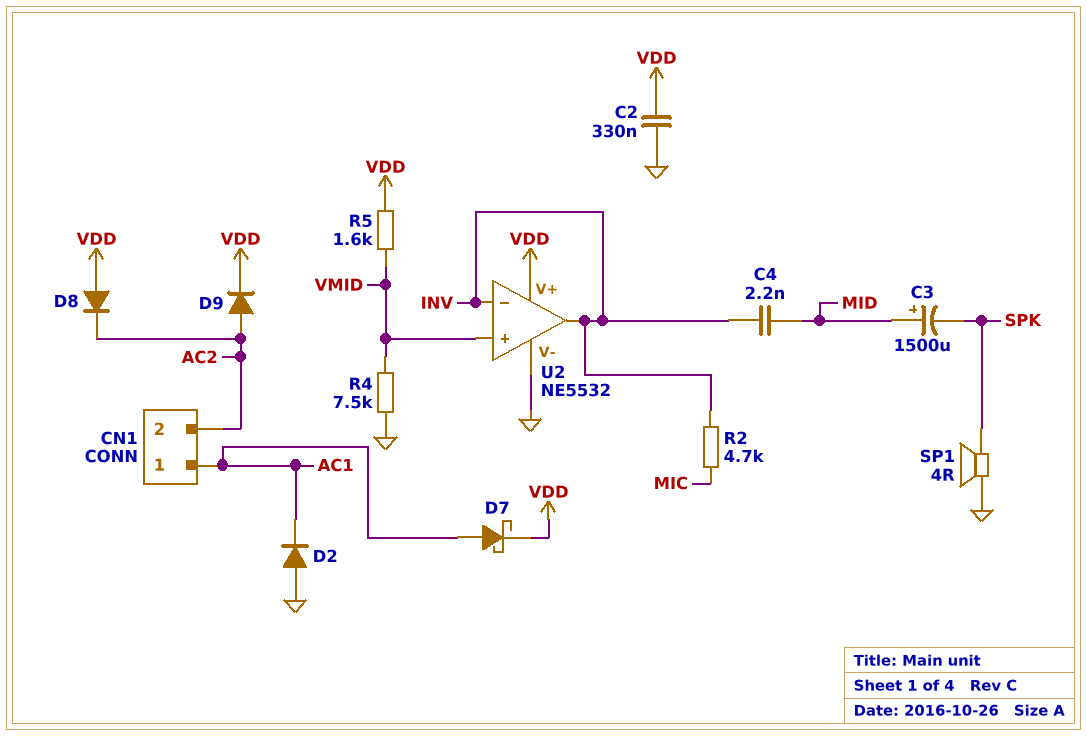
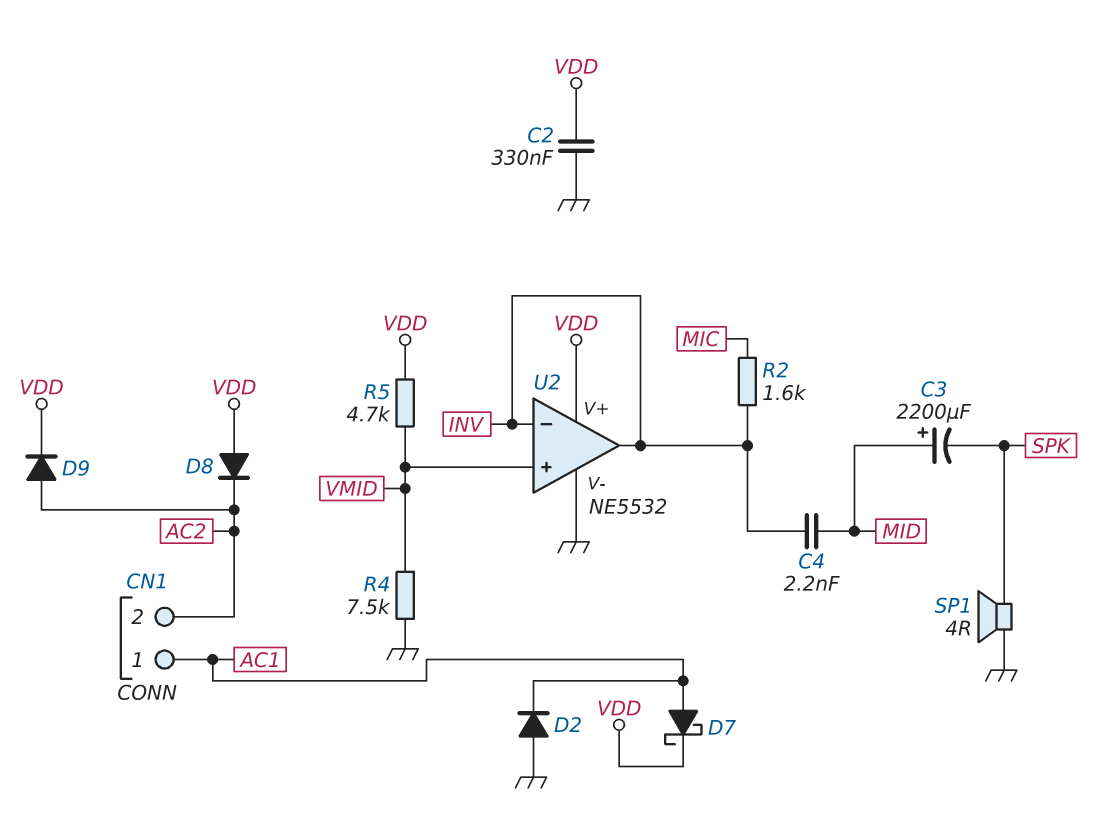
C3: 1500uF (plus MID, minus SPK) -> 2200uF (plus MID, minus SPK)
R2: 4.7k (INV, MIC) -> 1.6k (INV, MIC)
R5: 1.6k (VDD, VMID) -> 4.7k (VDD, VMID)

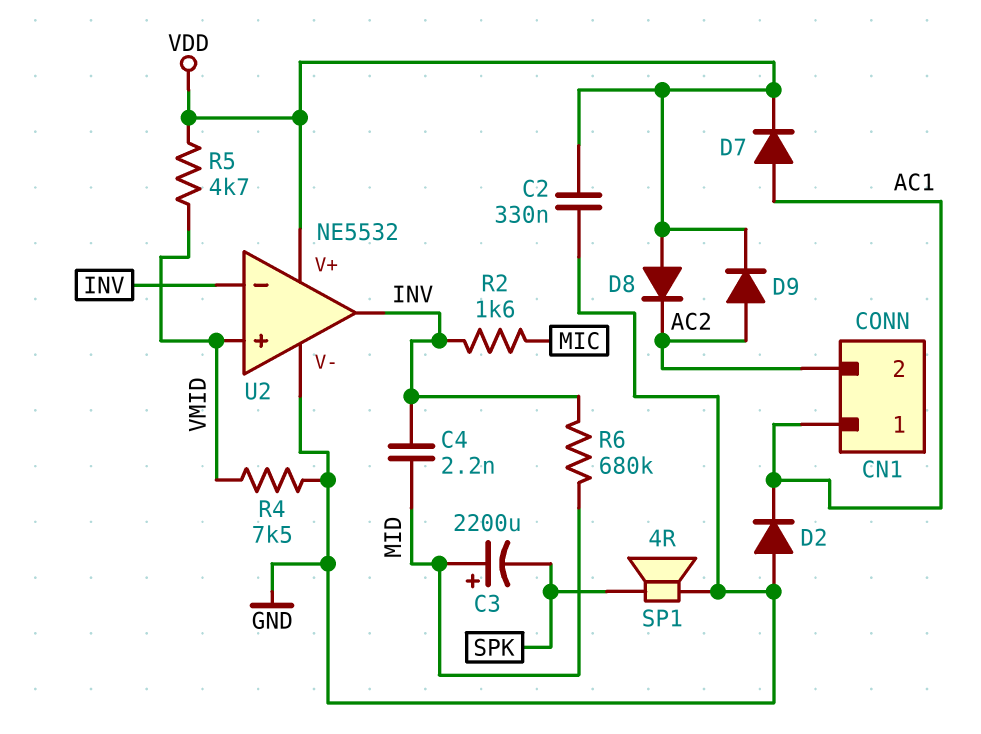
D7: schottky (A AC1, K VDD) -> diode (A AC1, K VDD)
R6: none -> 680k (INV, MID)

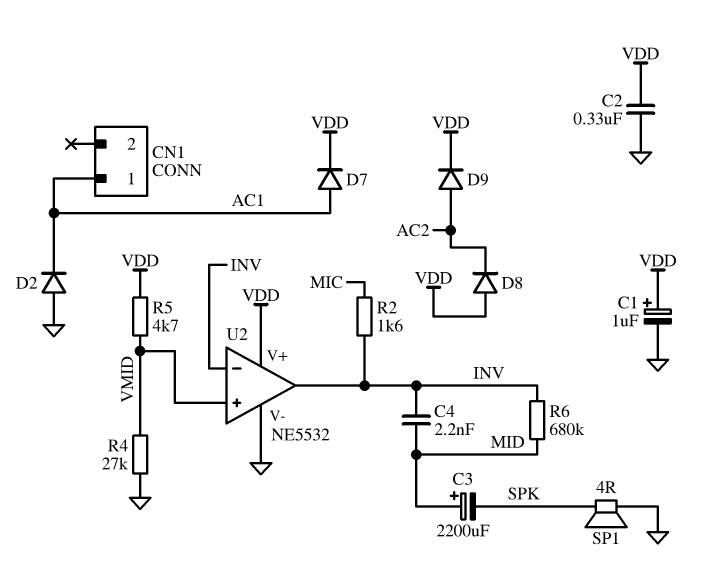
C1: none -> 1uF (plus VDD, minus GND)
CN1 pin 2: AC2 -> none
R4: 7.5k (GND, VMID) -> 27k (GND, VMID)

